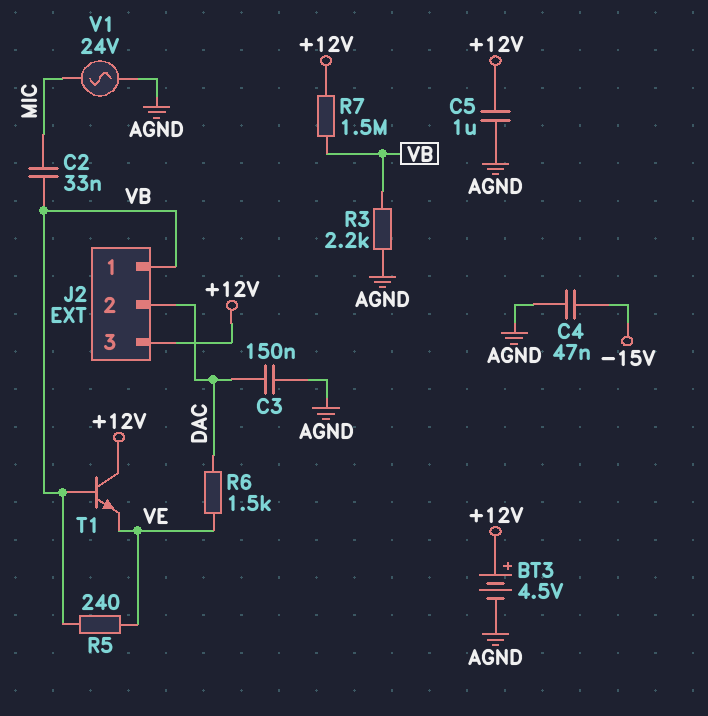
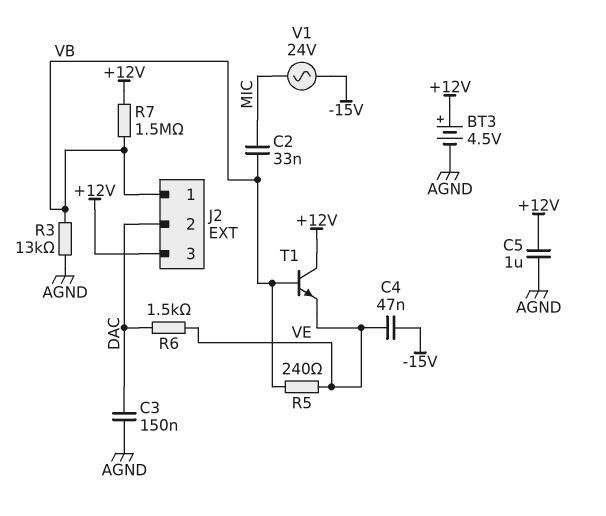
C4: 47nF (-15V, AGND) -> 47nF (-15V, VE)
R3: 2.2k (AGND, VB) -> 13k (AGND, VB)
V1: AC 24V (AGND, MIC) -> AC 24V (-15V, MIC)

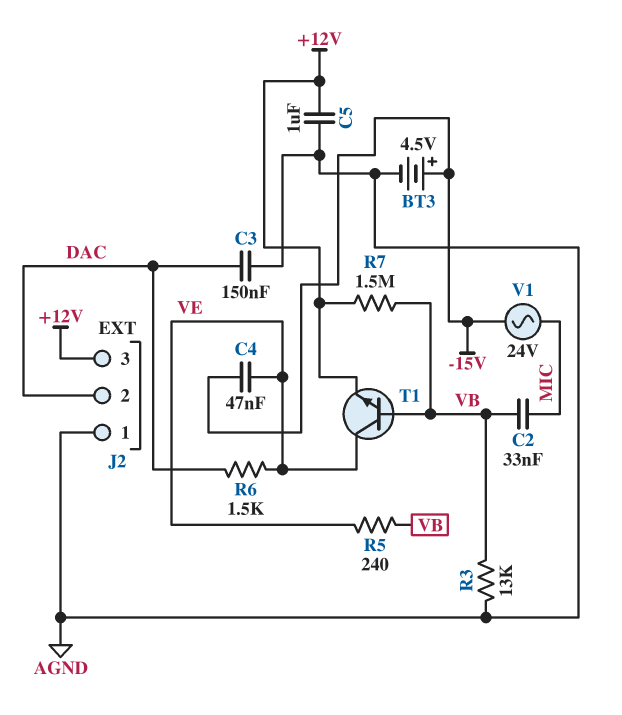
BT3: 4.5V (plus +12V, minus AGND) -> 4.5V (plus -15V, minus AGND)
J2 pin 1: VB -> AGND
T1: NPN (B VB, C +12V, E VE) -> NPN (B VB, C VE, E +12V)

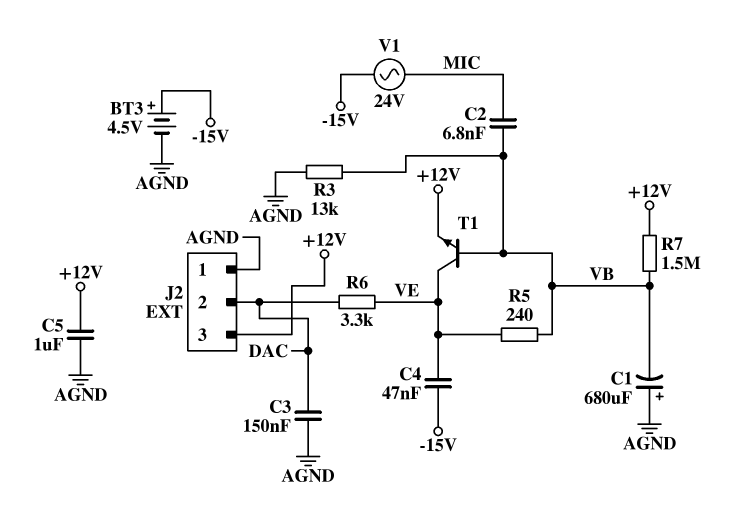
C1: none -> 680uF (plus AGND, minus VB)
C2: 33nF (MIC, VB) -> 6.8nF (MIC, VB)
R6: 1.5k (DAC, VE) -> 3.3k (DAC, VE)

